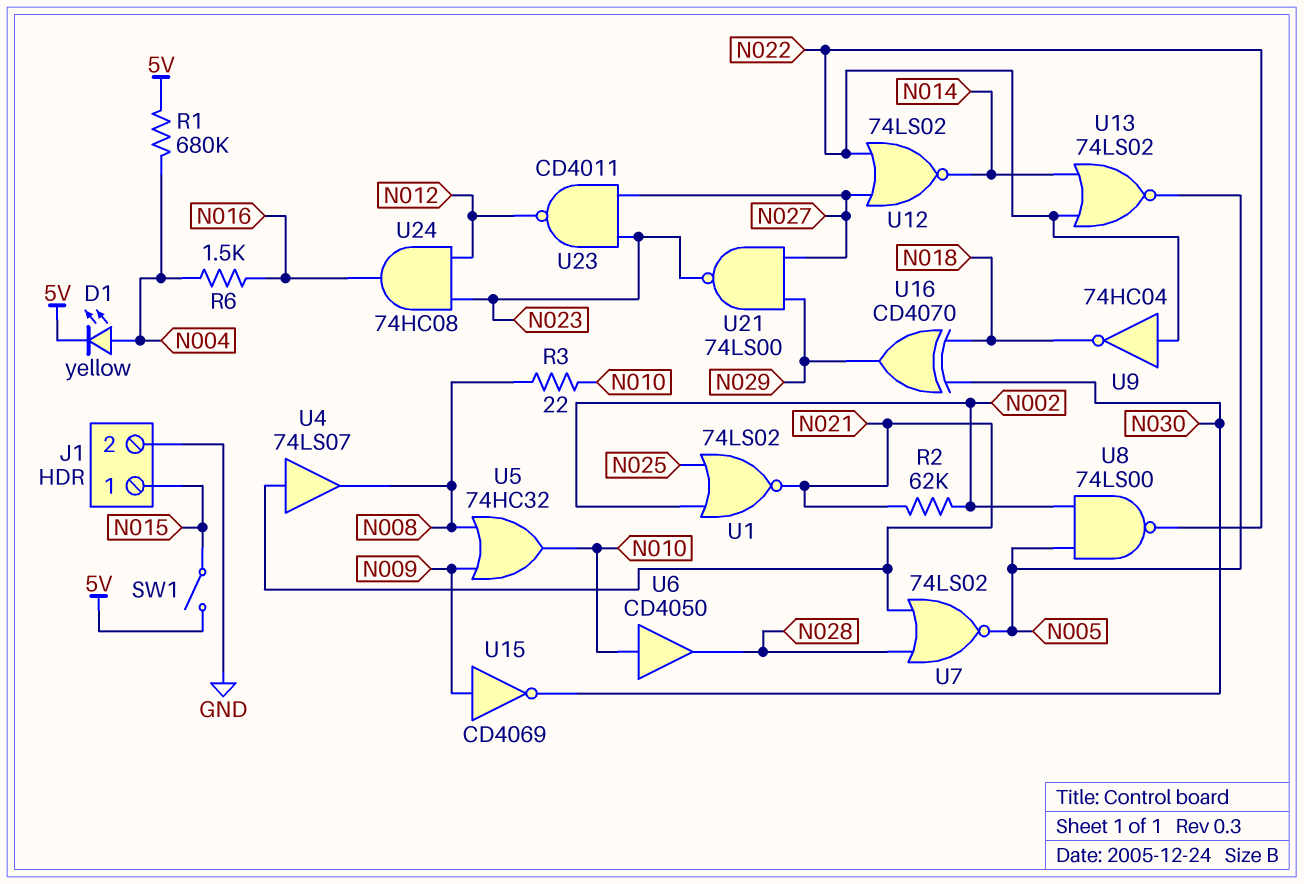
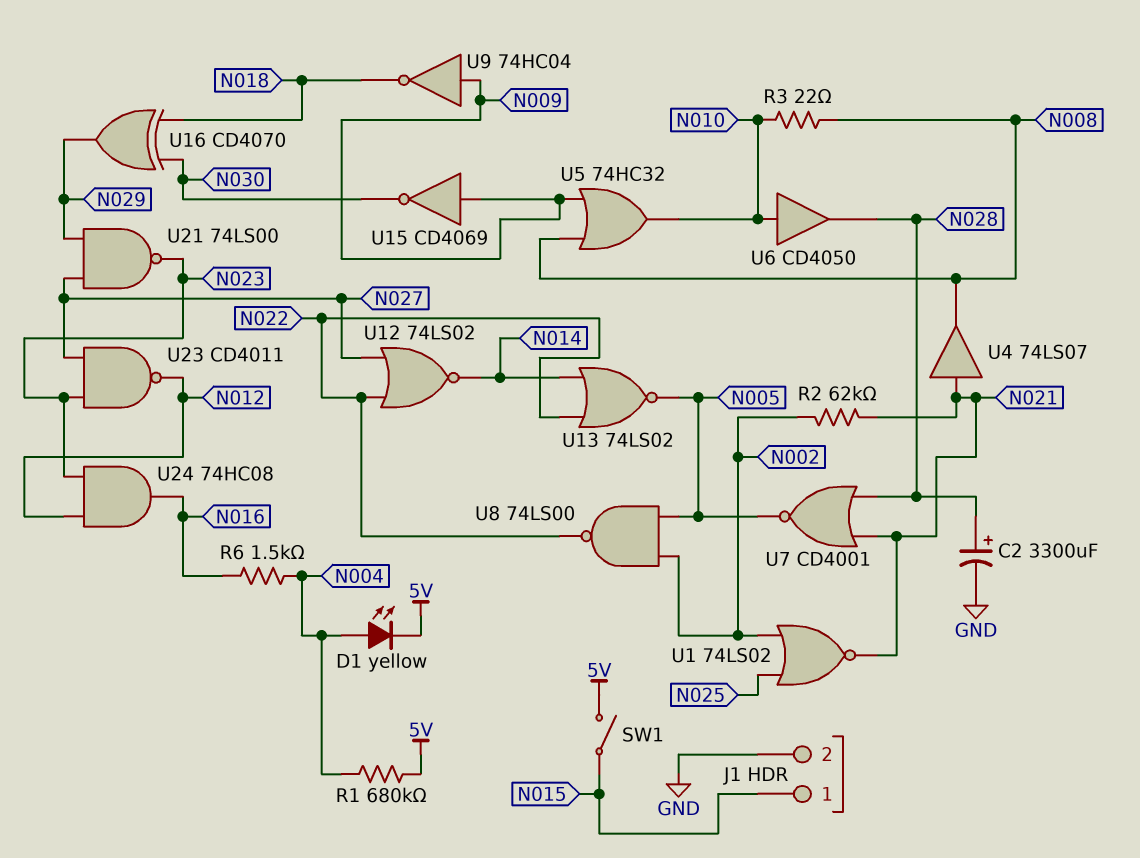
C2: none -> 3300uF (plus N028, minus GND)
U7: NOR 74LS02 (in N021, in N028, out N005) -> NOR CD4001 (in N021, in N028, out N005)
U9: NOT 74HC04 (in N022, out N018) -> NOT 74HC04 (in N009, out N018)

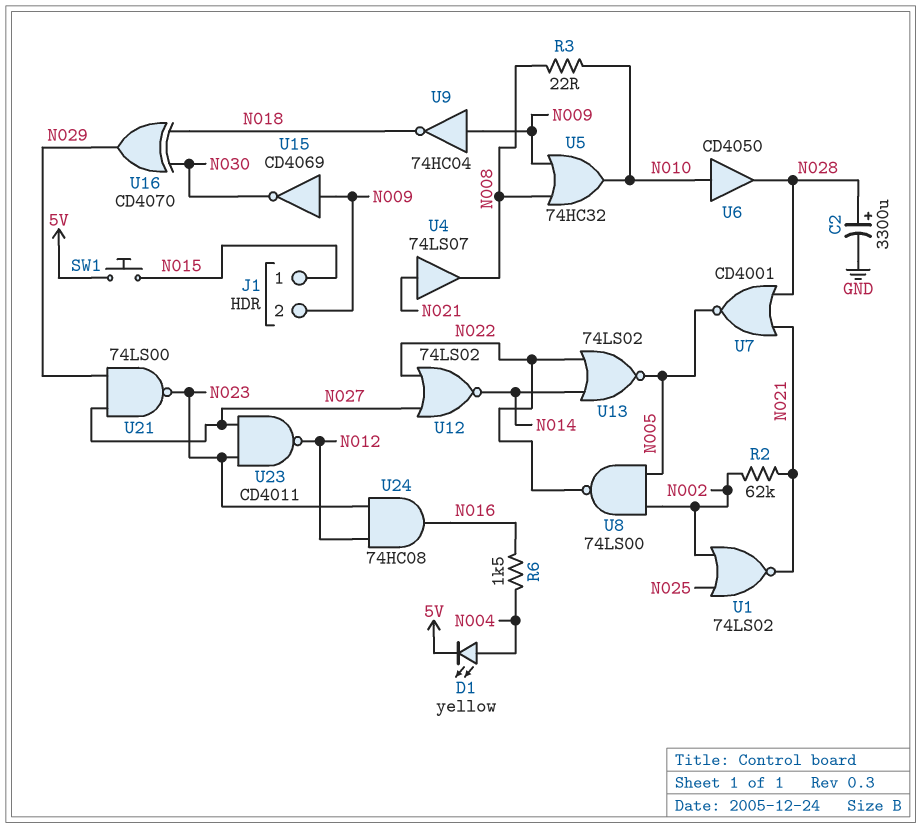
J1 pin 2: GND -> N009
R1: 680k (5V, N004) -> none
SW1: switch (5V, N015) -> button (5V, N015)

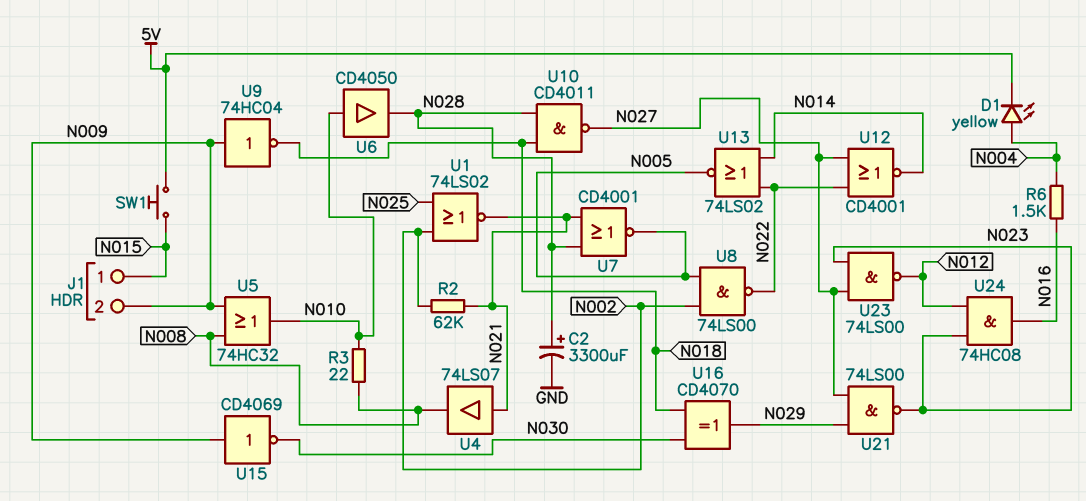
U10: none -> NAND CD4011 (in N018, in N028, out N027)
U12: NOR 74LS02 (in N022, in N027, out N014) -> NOR CD4001 (in N022, in N027, out N014)
U23: NAND CD4011 (in N023, in N027, out N012) -> NAND 74LS00 (in N023, in N027, out N012)

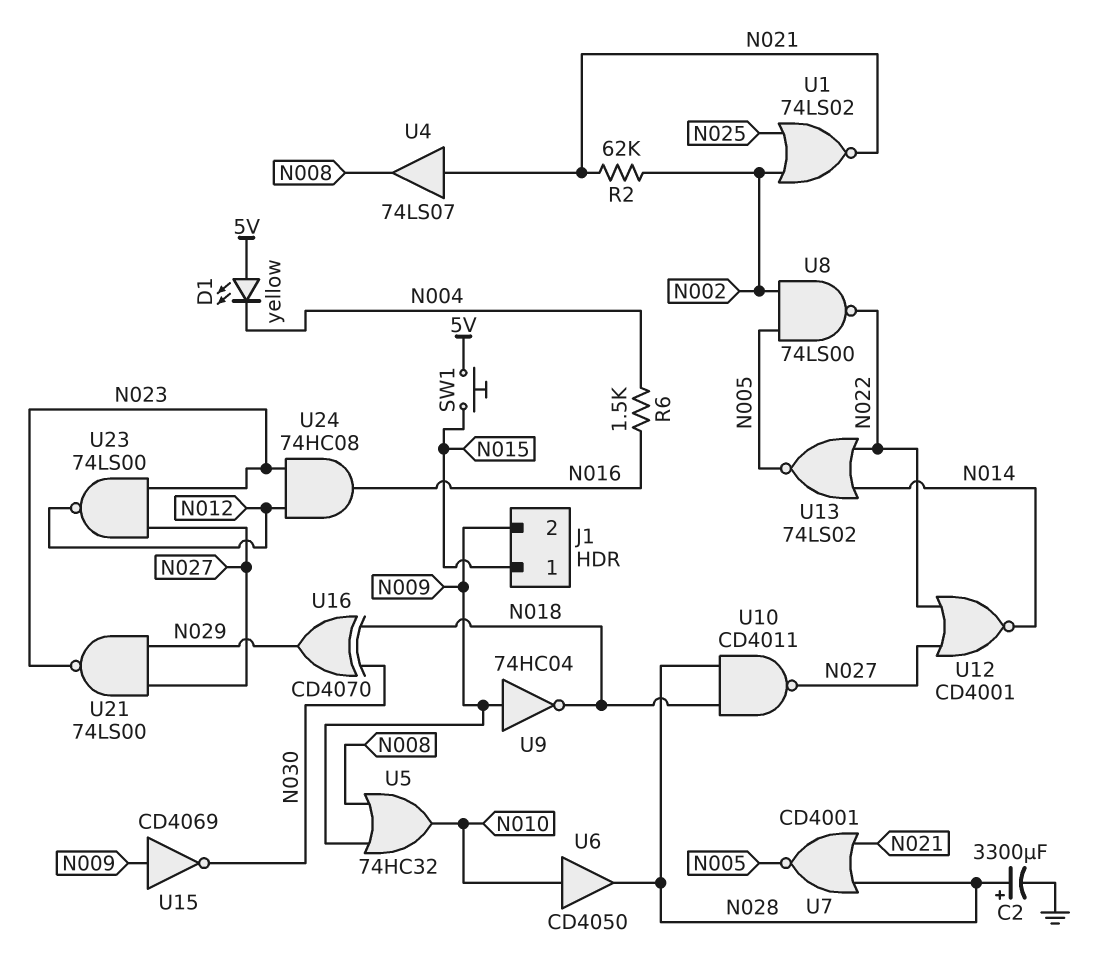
D1: LED yellow (A N004, K 5V) -> LED yellow (A 5V, K N004)
R3: 22 (N008, N010) -> none

